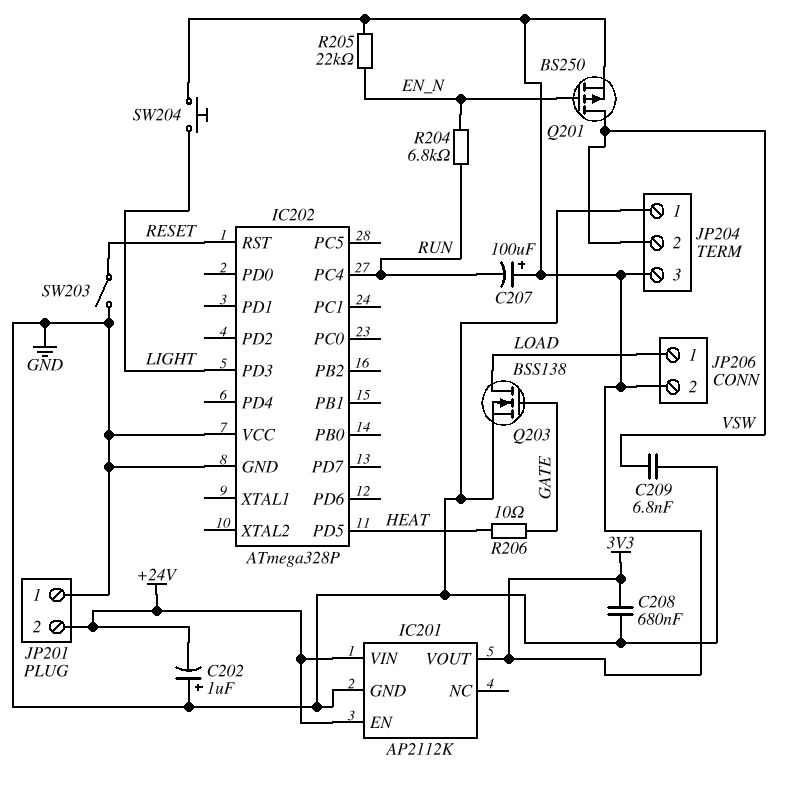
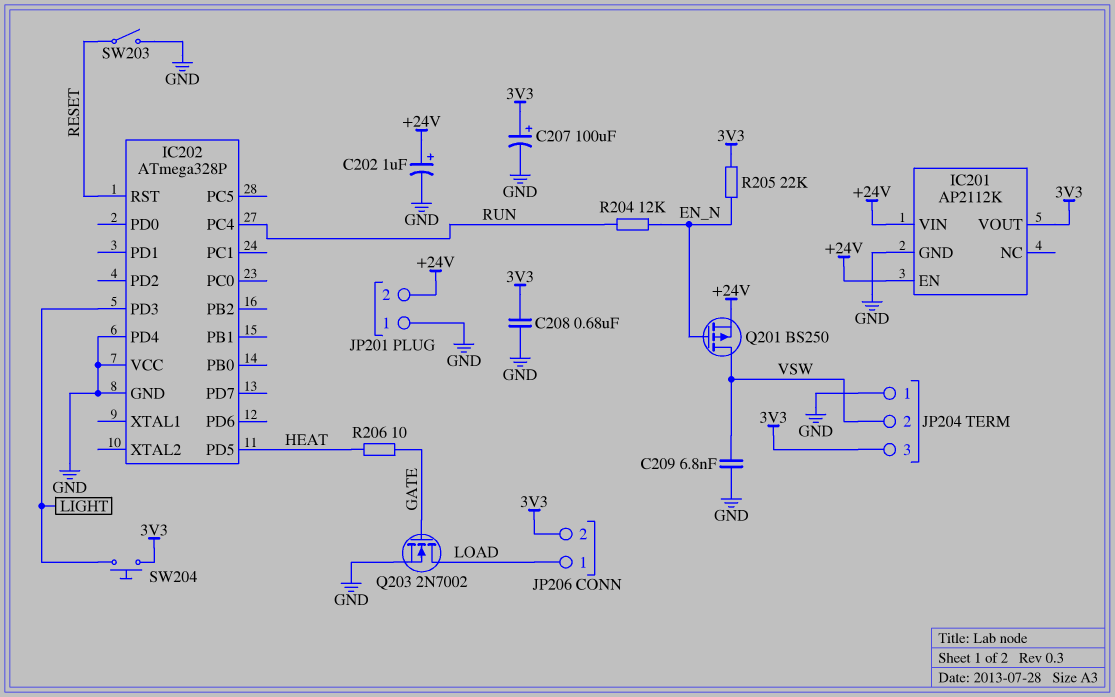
C202: 1uF (plus GND, minus +24V) -> 1uF (plus +24V, minus GND)
C207: 100uF (plus 3V3, minus RUN) -> 100uF (plus 3V3, minus GND)
IC202 pin PD4: none -> GND
Q201: PMOS BS250 (G EN_N, D VSW, S 3V3) -> PMOS BS250 (G EN_N, D VSW, S +24V)
Q203: NMOS BSS138 (G GATE, D LOAD, S GND) -> NMOS 2N7002 (G GATE, D LOAD, S GND)
R204: 6.8k (EN_N, RUN) -> 12k (EN_N, RUN)

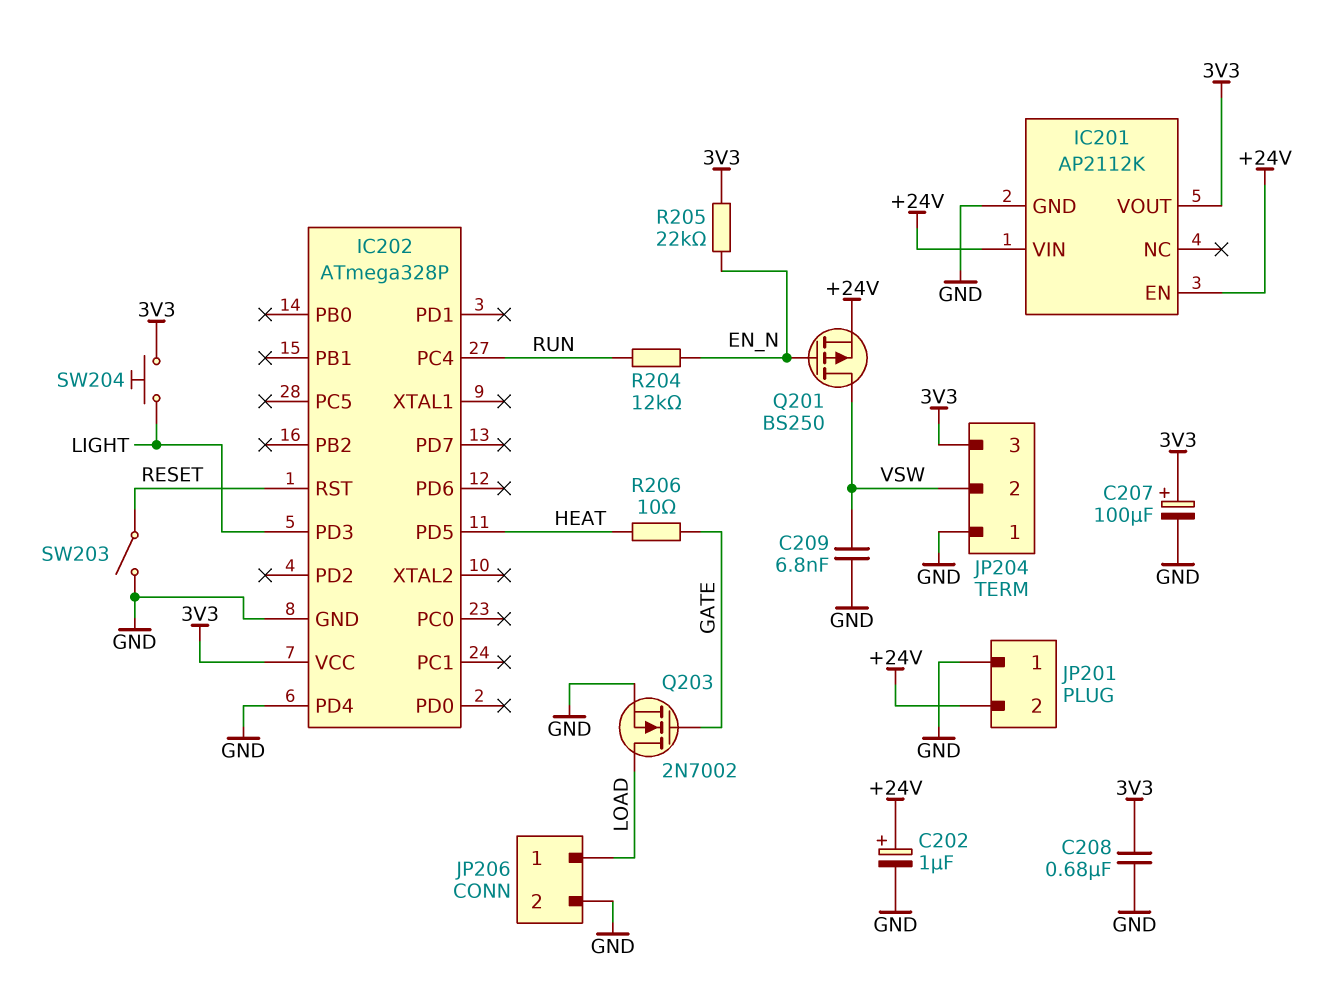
IC202 pin VCC: GND -> 3V3
JP206 pin 2: 3V3 -> GND

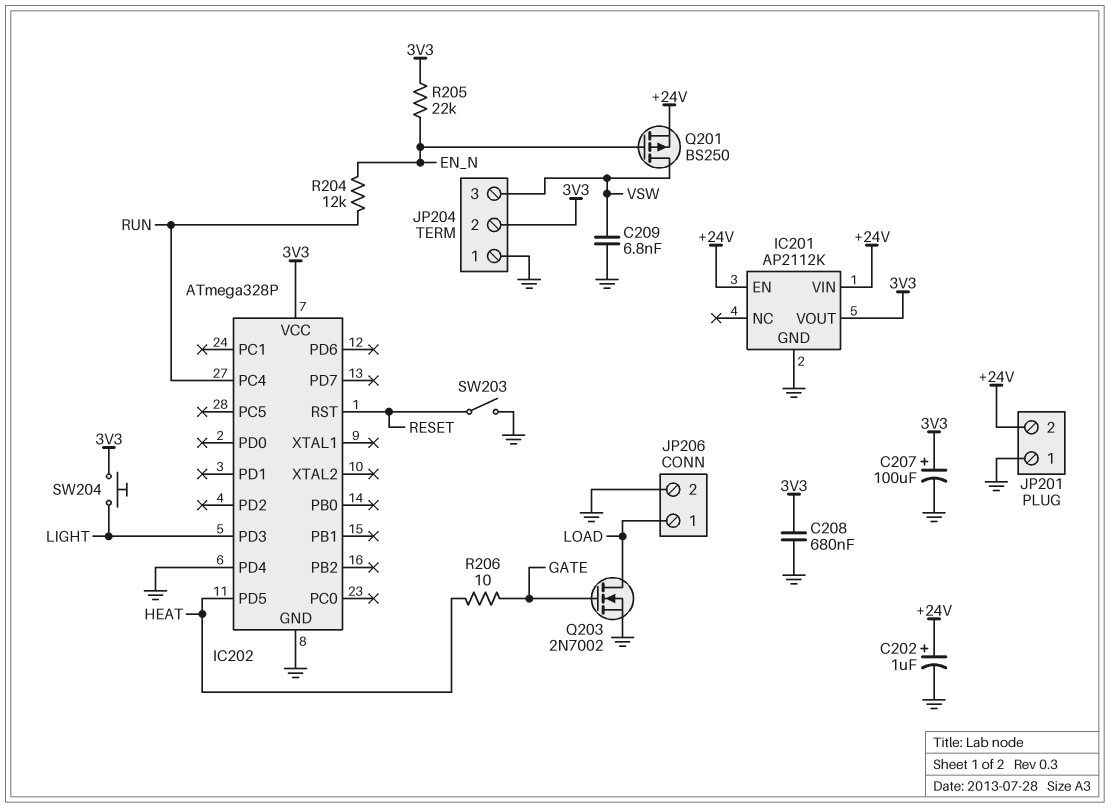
JP204 pin 2: VSW -> 3V3
JP204 pin 3: 3V3 -> VSW

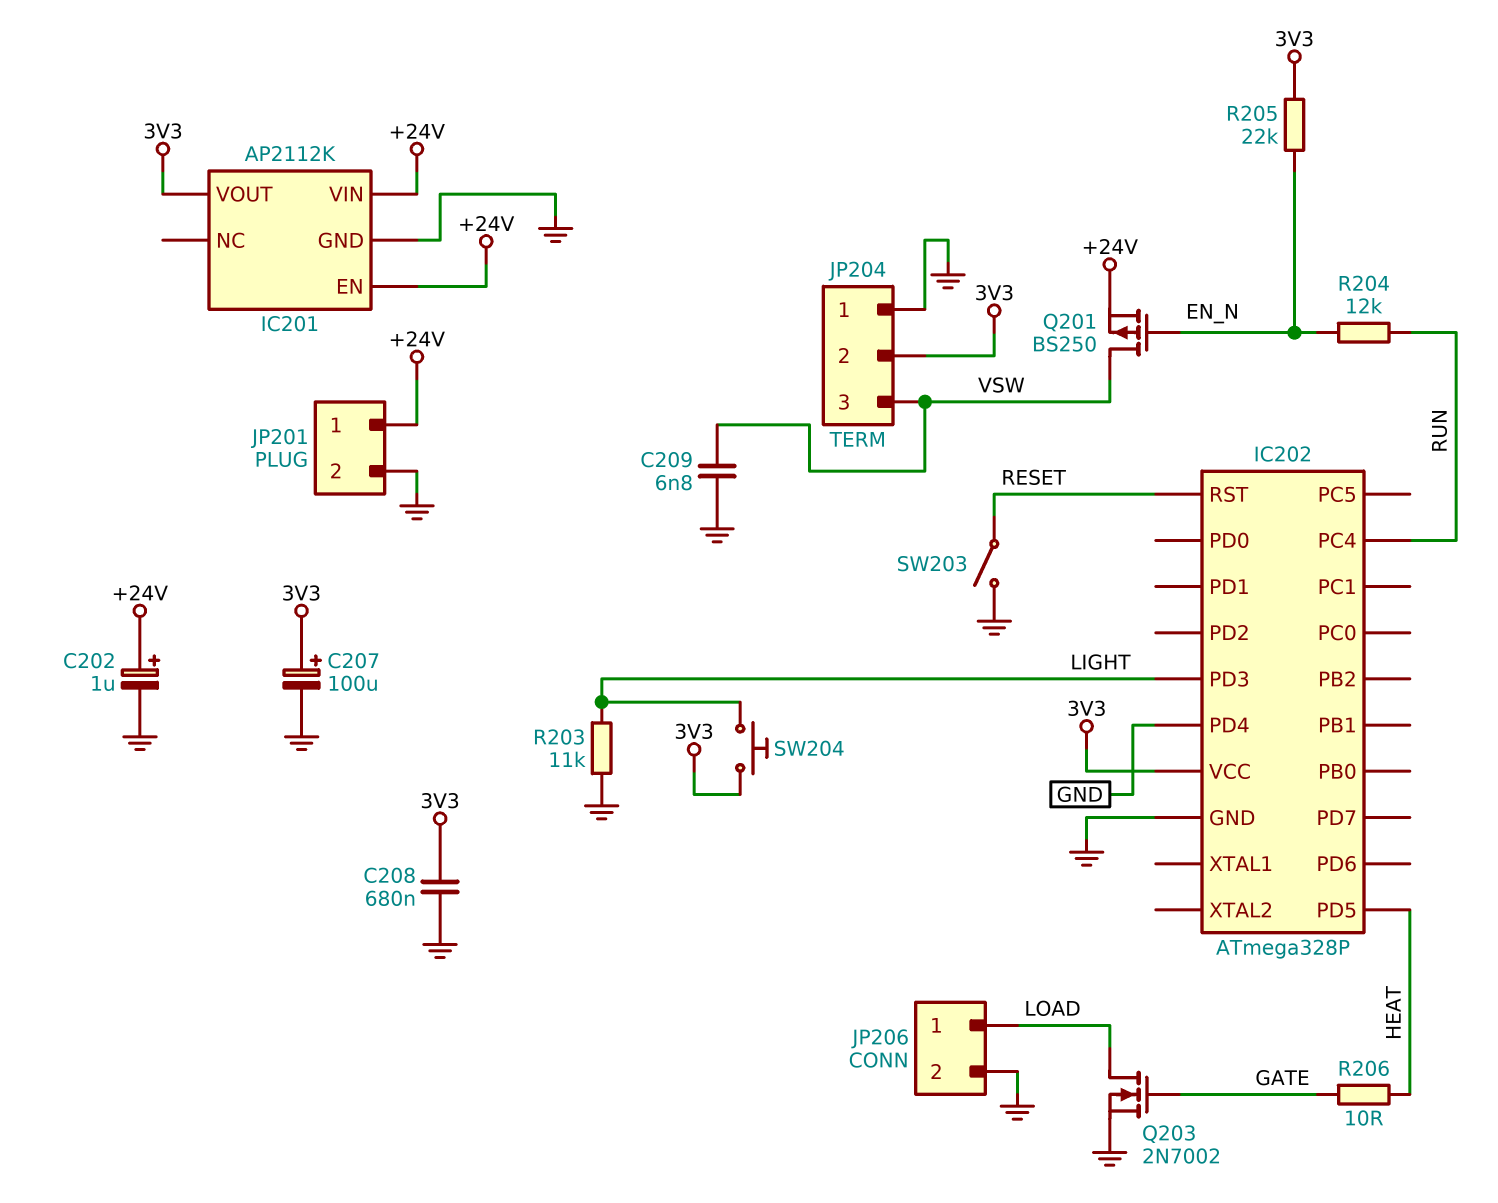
JP201 pin 1: GND -> +24V
JP201 pin 2: +24V -> GND
R203: none -> 11k (GND, LIGHT)

